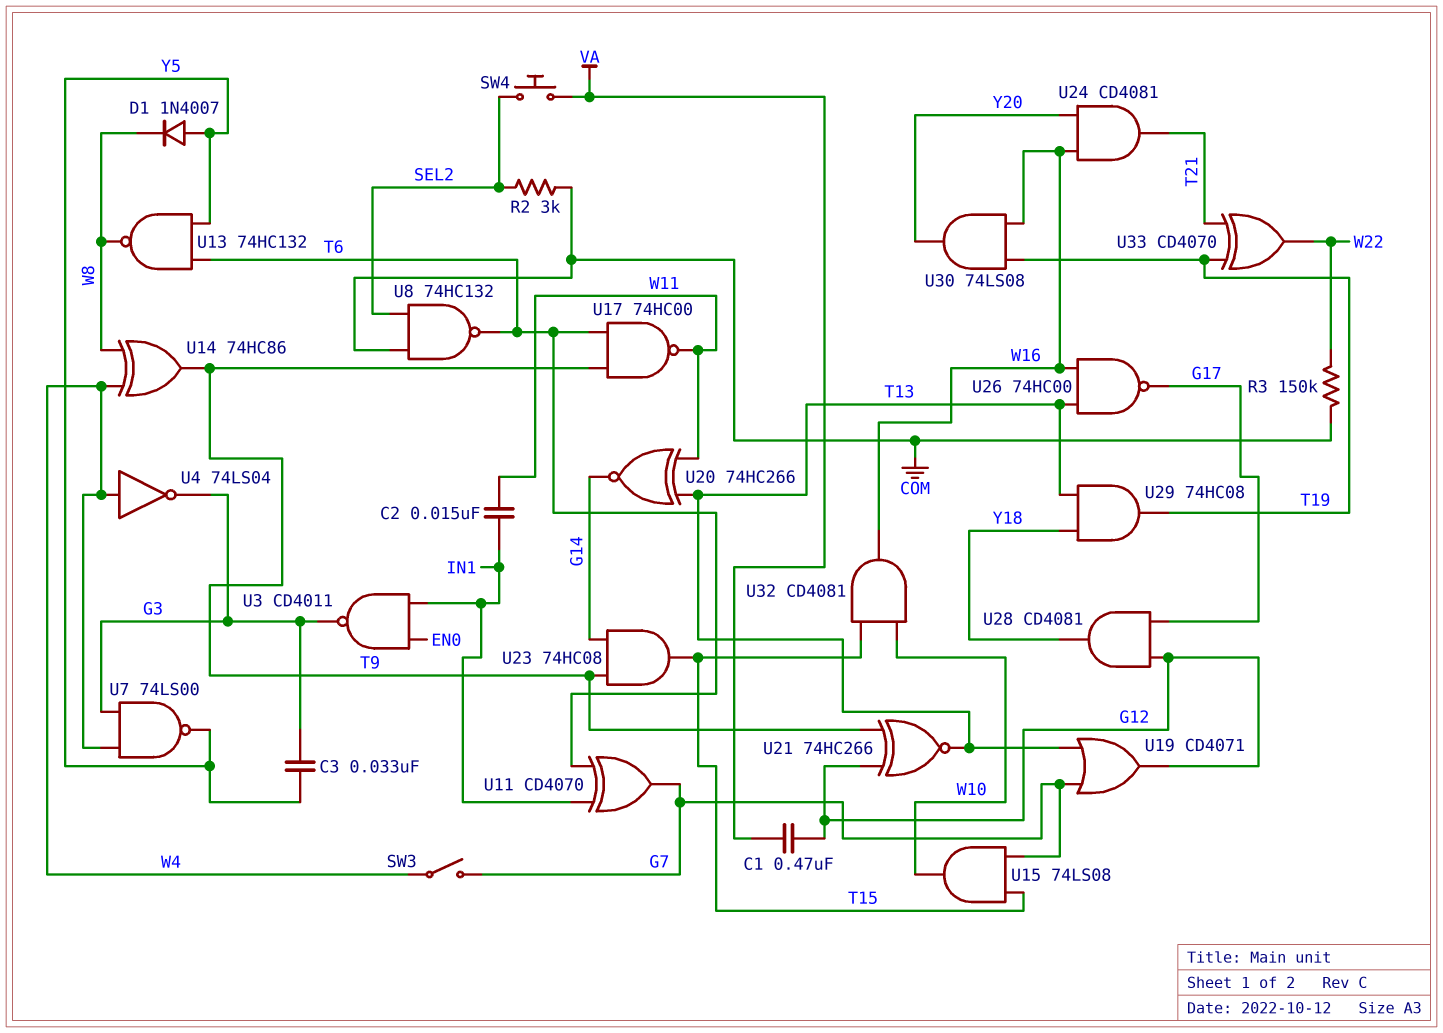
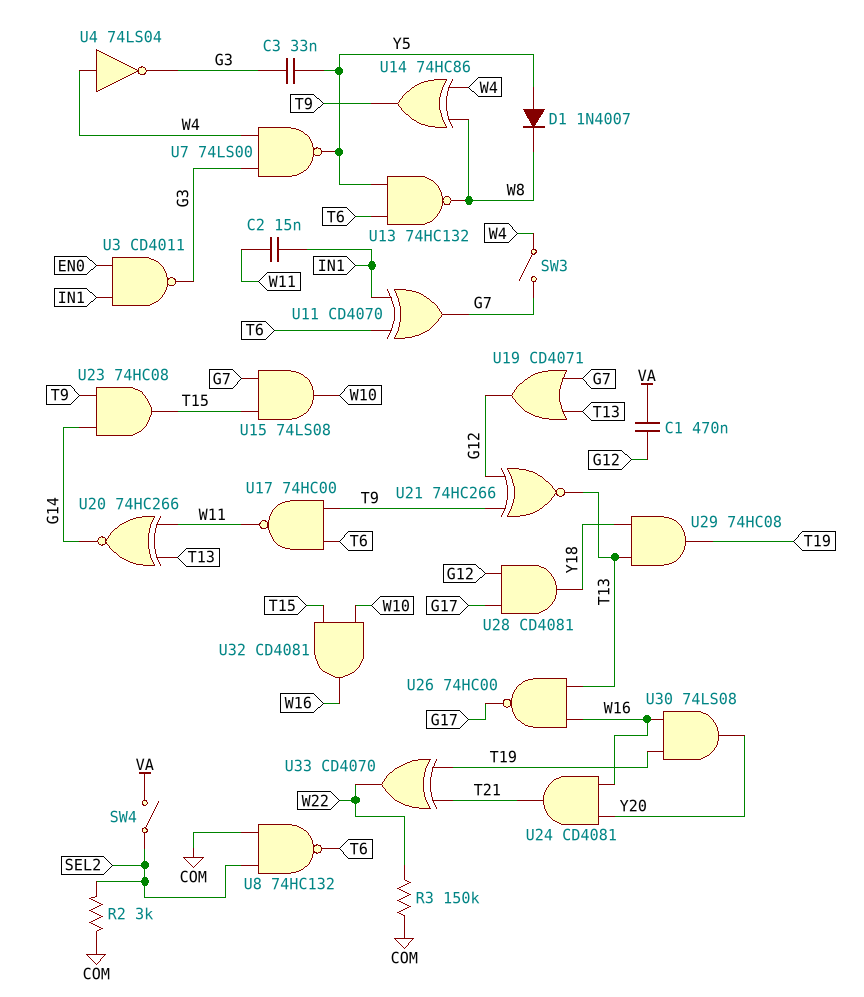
SW4: button (SEL2, VA) -> switch (SEL2, VA)

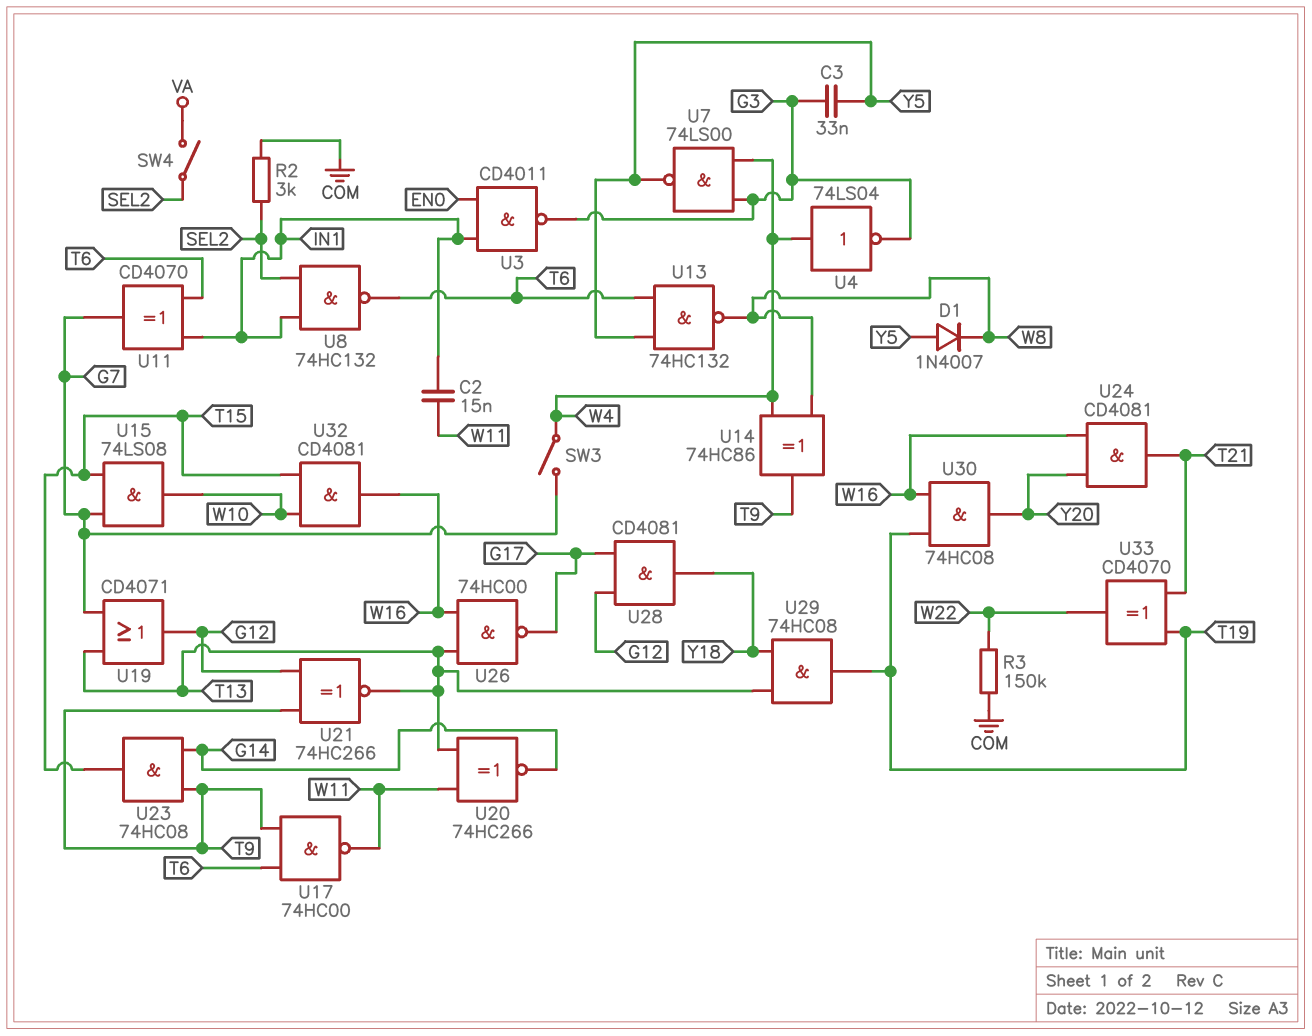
C1: 470nF (G12, VA) -> none
U8: NAND 74HC132 (in COM, in SEL2, out T6) -> NAND 74HC132 (in IN1, in SEL2, out T6)
U30: AND 74LS08 (in T19, in W16, out Y20) -> AND 74HC08 (in T19, in W16, out Y20)

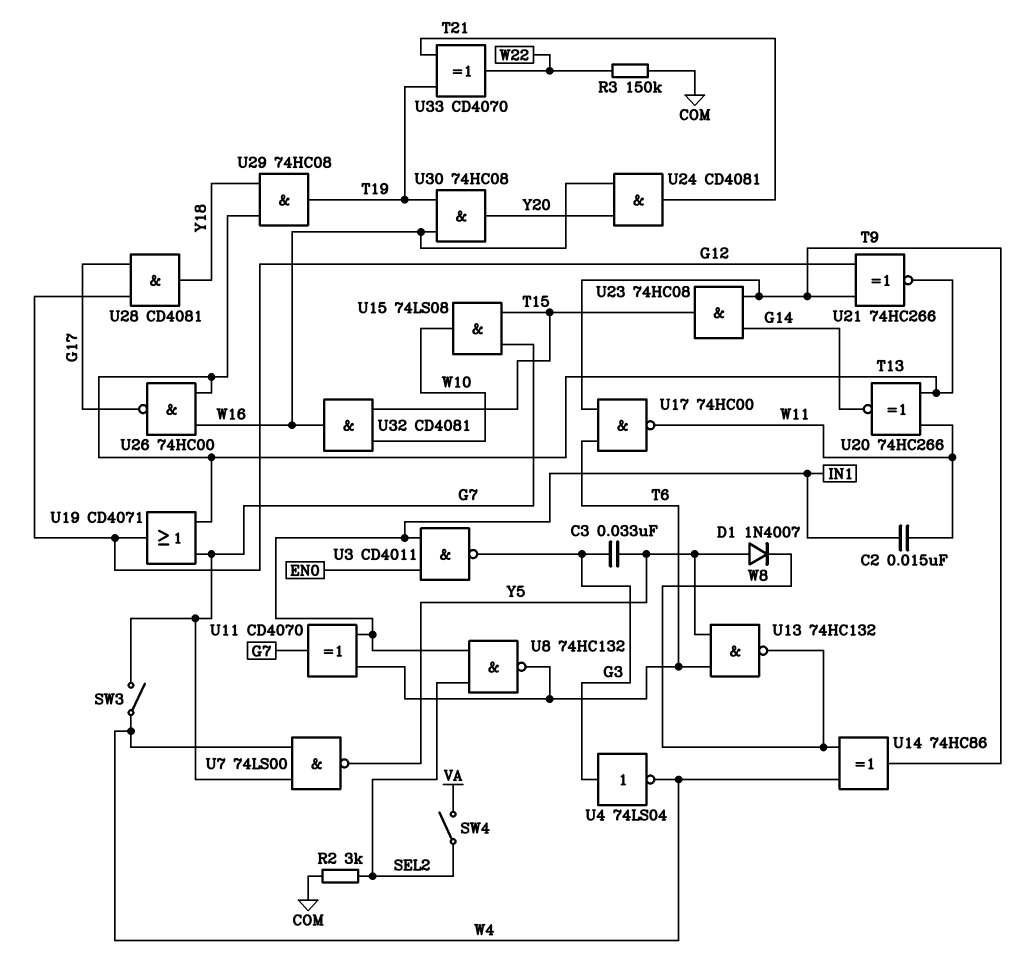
U4: NOT 74LS04 (in W4, out G3) -> NOT 74LS04 (in G3, out W4)
U7: NAND 74LS00 (in G3, in W4, out Y5) -> NAND 74LS00 (in G7, in W4, out Y5)

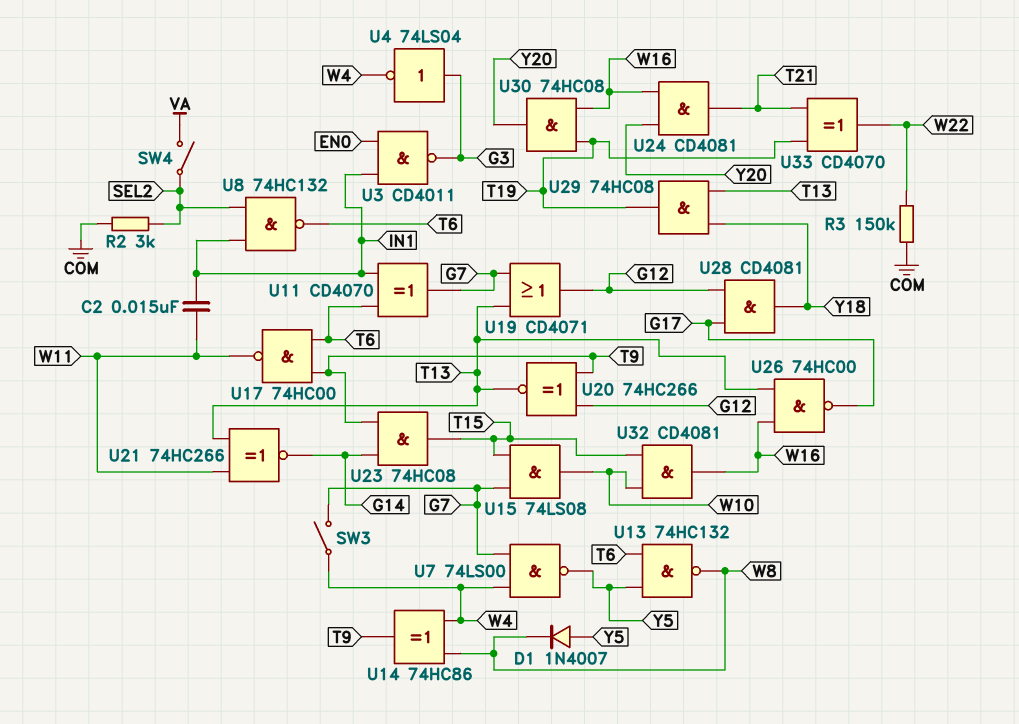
C3: 33nF (G3, Y5) -> none
U20: XNOR 74HC266 (in T13, in W11, out G14) -> XNOR 74HC266 (in G12, in T9, out T13)
U21: XNOR 74HC266 (in G12, in T9, out T13) -> XNOR 74HC266 (in T13, in W11, out G14)

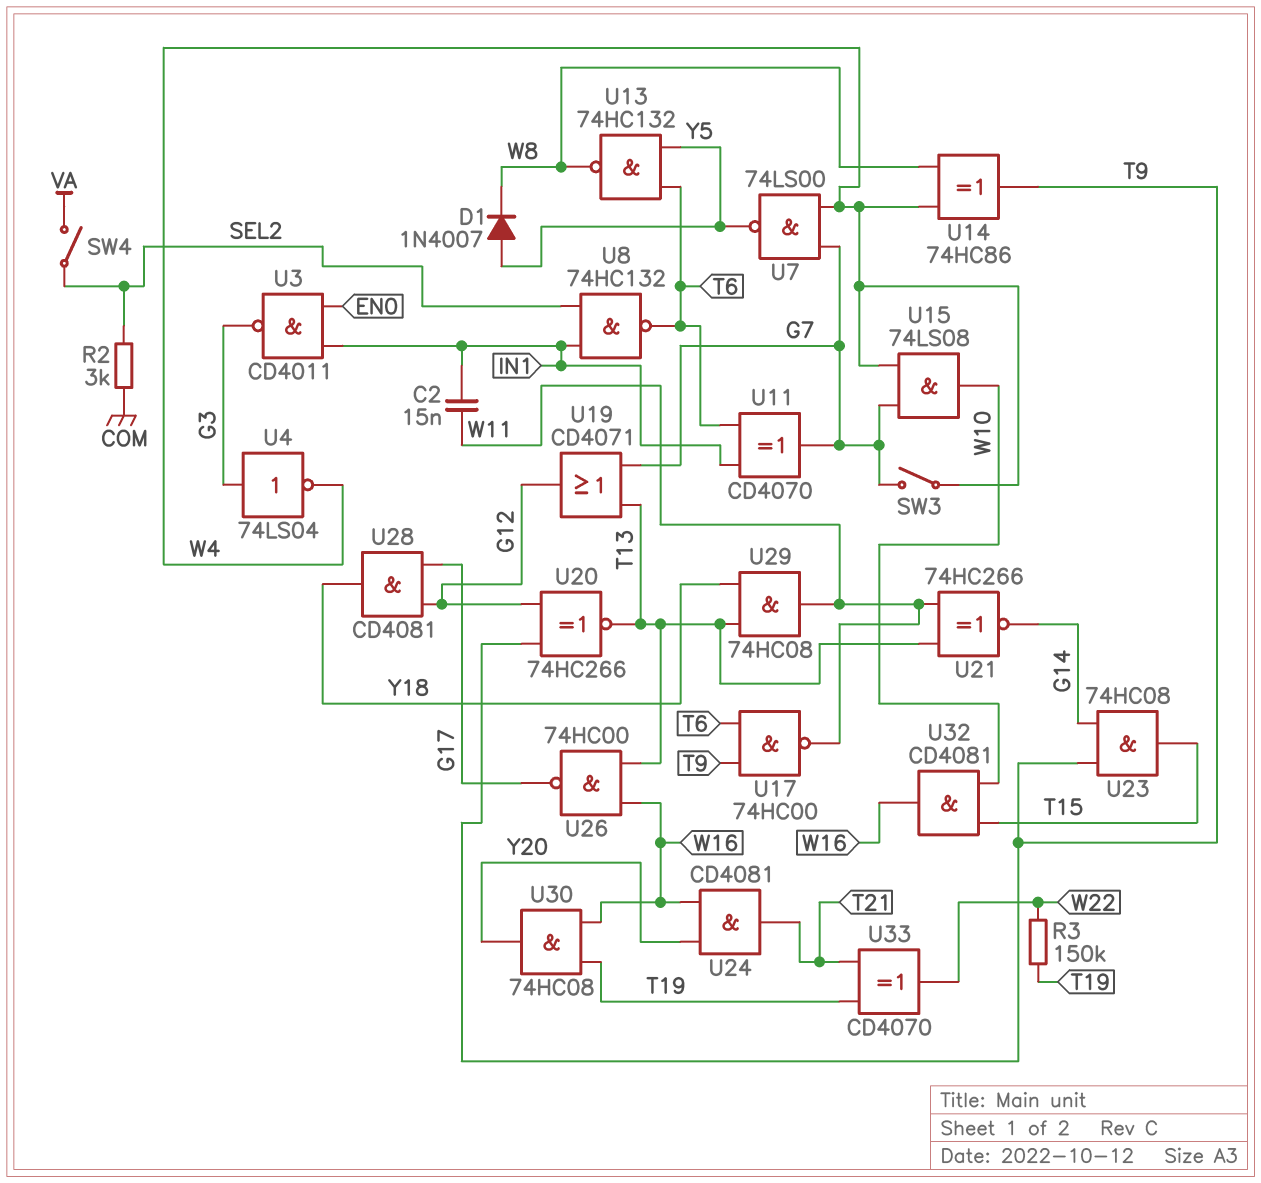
R3: 150k (COM, W22) -> 150k (T19, W22)
U15: AND 74LS08 (in G7, in T15, out W10) -> AND 74LS08 (in G7, in W4, out W10)
U29: AND 74HC08 (in T13, in Y18, out T19) -> AND 74HC08 (in T13, in Y18, out W11)

